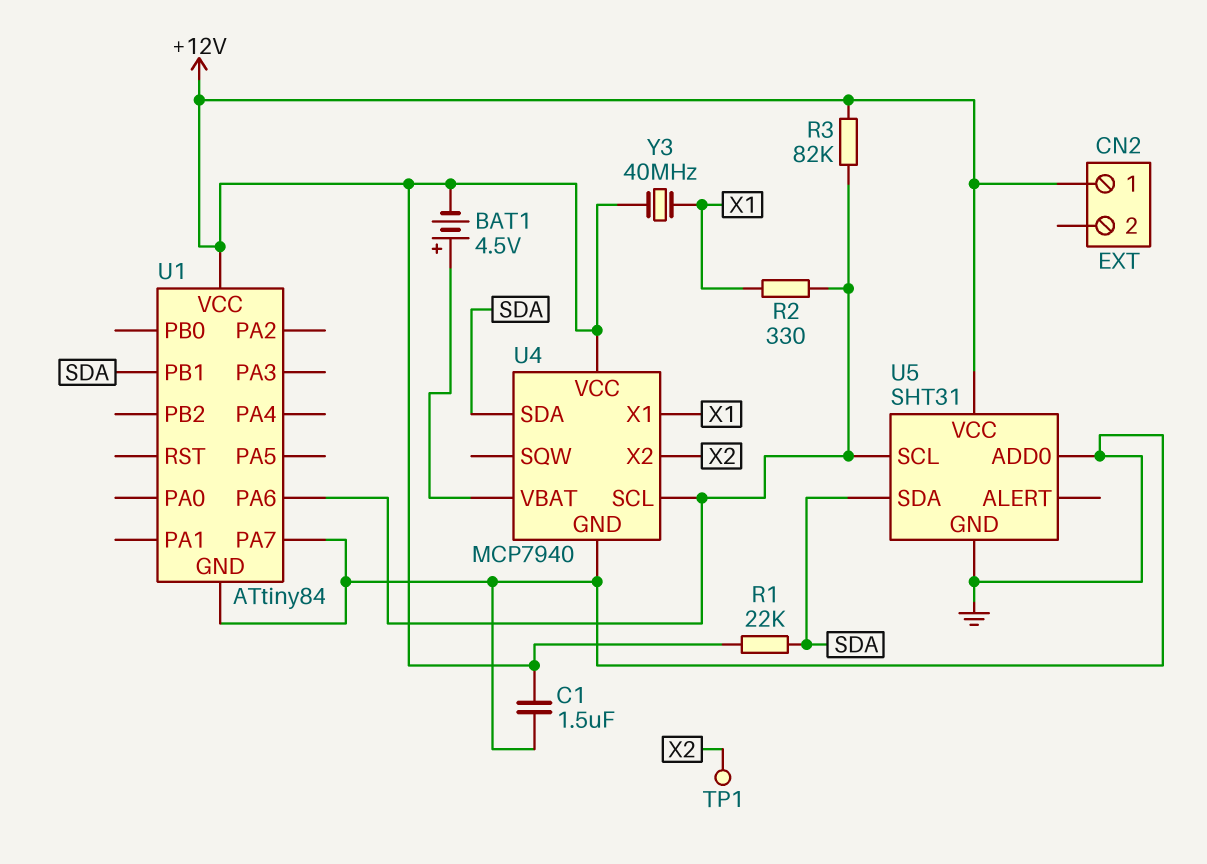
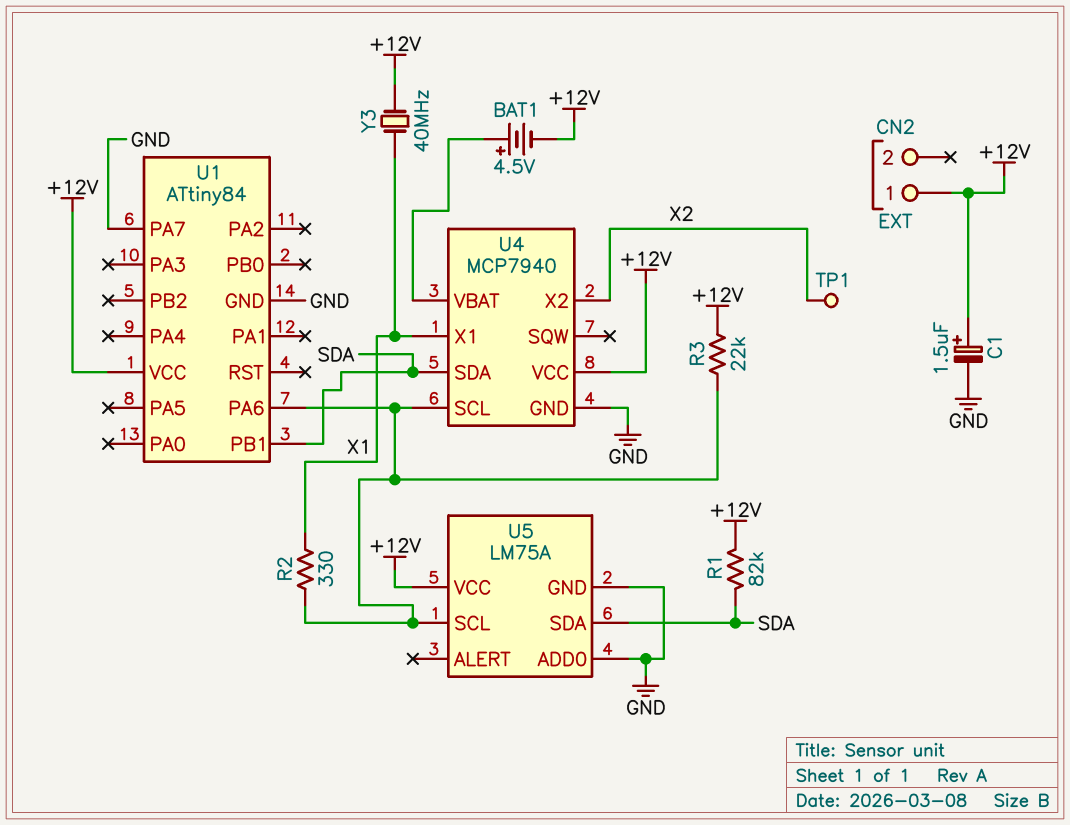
C1: 1.5uF (+12V, GND) -> 1.5uF (plus +12V, minus GND)
R1: 22k (+12V, SDA) -> 82k (+12V, SDA)
R3: 82k (+12V, U1/PA6) -> 22k (+12V, U1/PA6)
U5: SHT31 -> LM75A

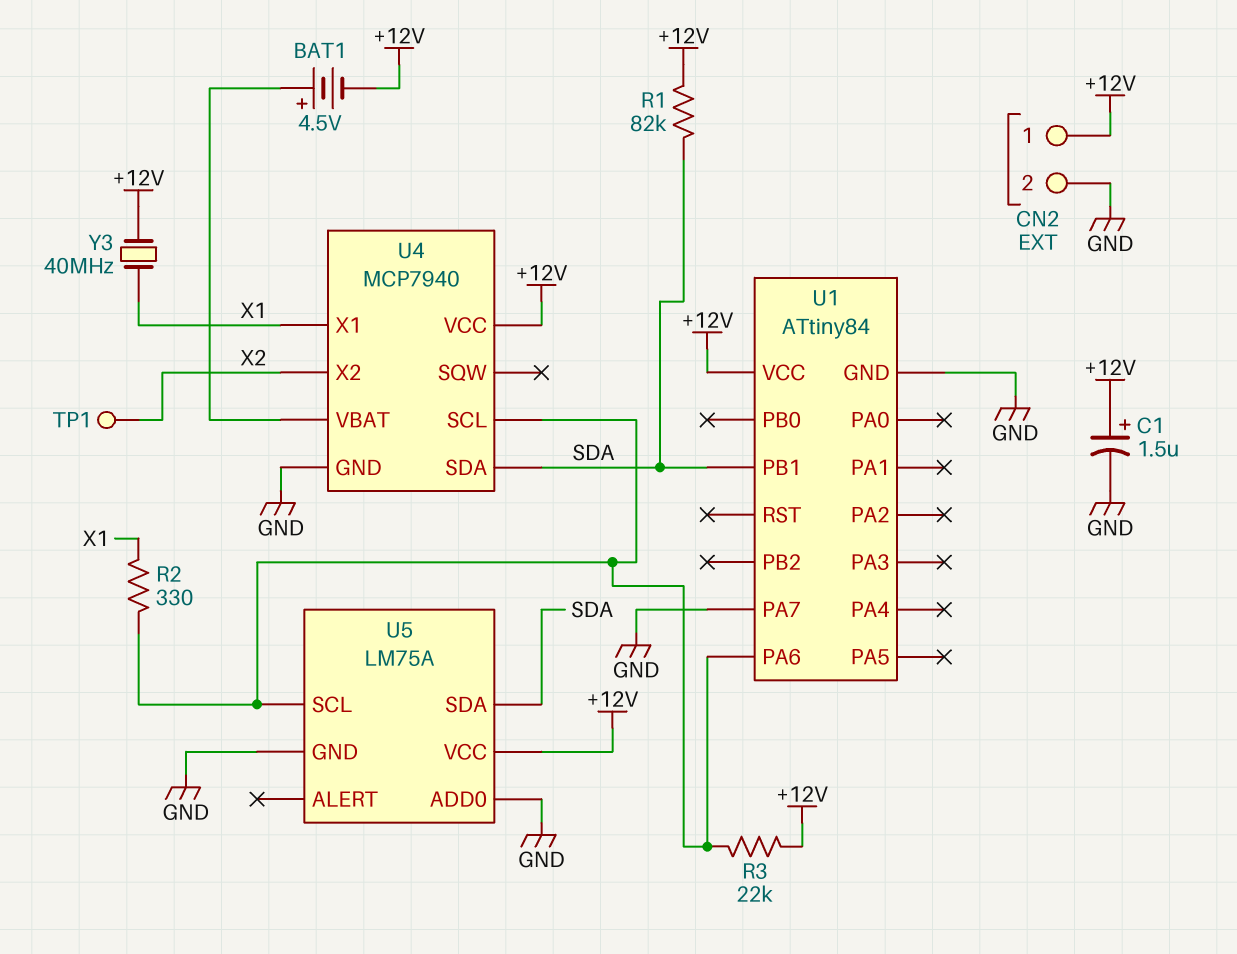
CN2 pin 2: none -> GND

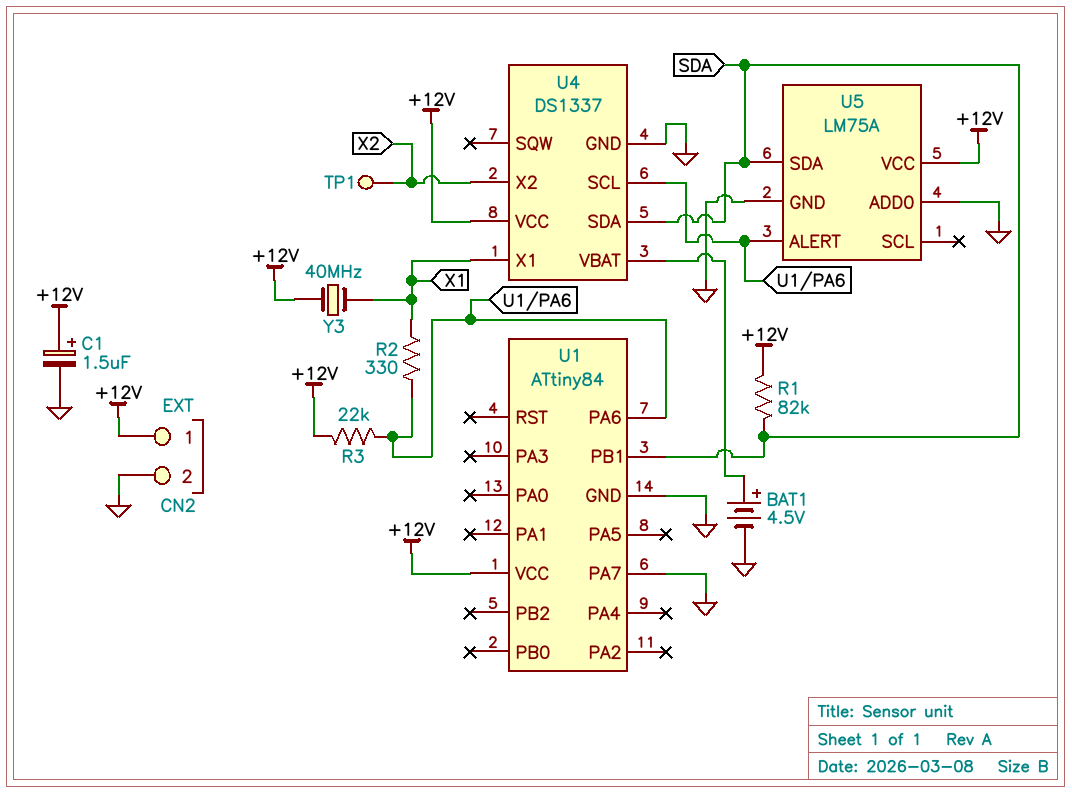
BAT1: 4.5V (plus U4/VBAT, minus +12V) -> 4.5V (plus U4/VBAT, minus GND)
U4: MCP7940 -> DS1337
U5 pin ALERT: none -> U1/PA6
U5 pin SCL: U1/PA6 -> none

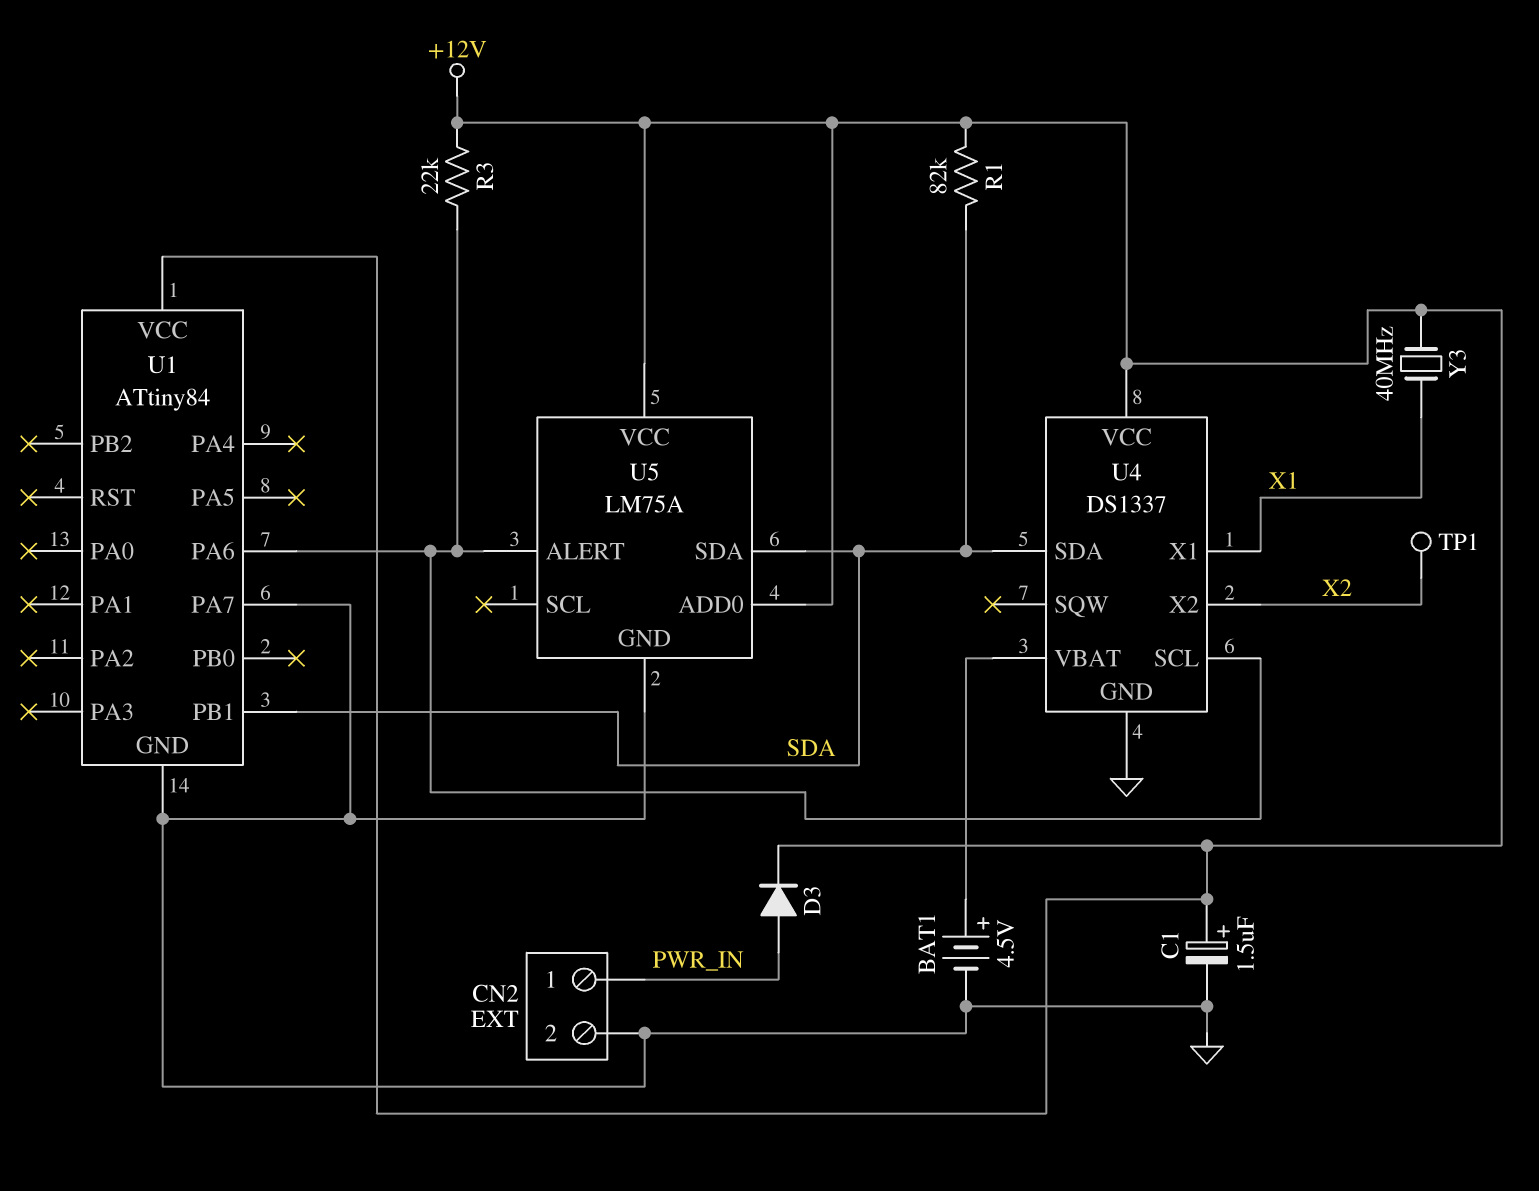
CN2 pin 1: +12V -> PWR_IN
D3: none -> diode (A PWR_IN, K +12V)
R2: 330 (U1/PA6, X1) -> none
U5 pin ADD0: GND -> +12V

